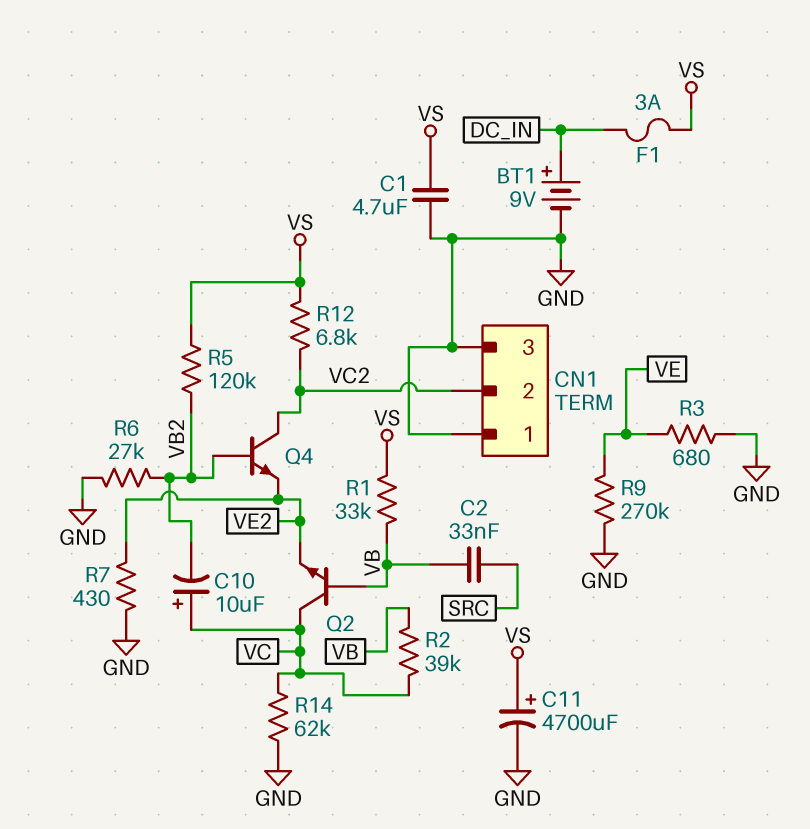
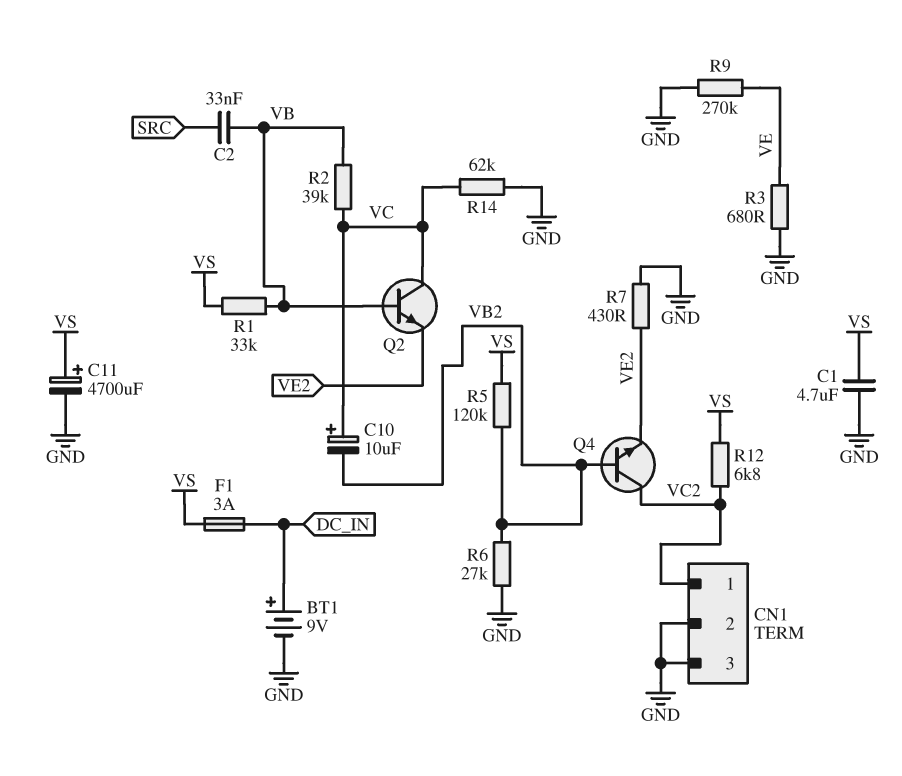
CN1 pin 1: GND -> VC2
CN1 pin 2: VC2 -> GND

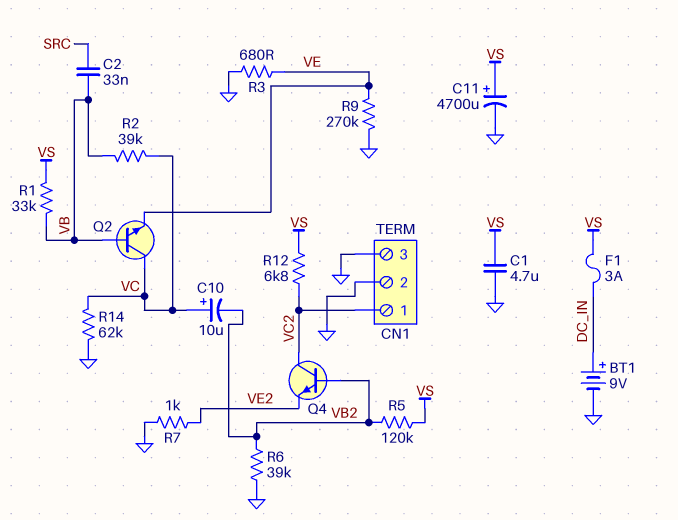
Q2: NPN (B VB, C VC, E VE2) -> NPN (B VB, C VC, E VE)
R6: 27k (GND, VB2) -> 39k (GND, VB2)
R7: 430 (GND, VE2) -> 1k (GND, VE2)

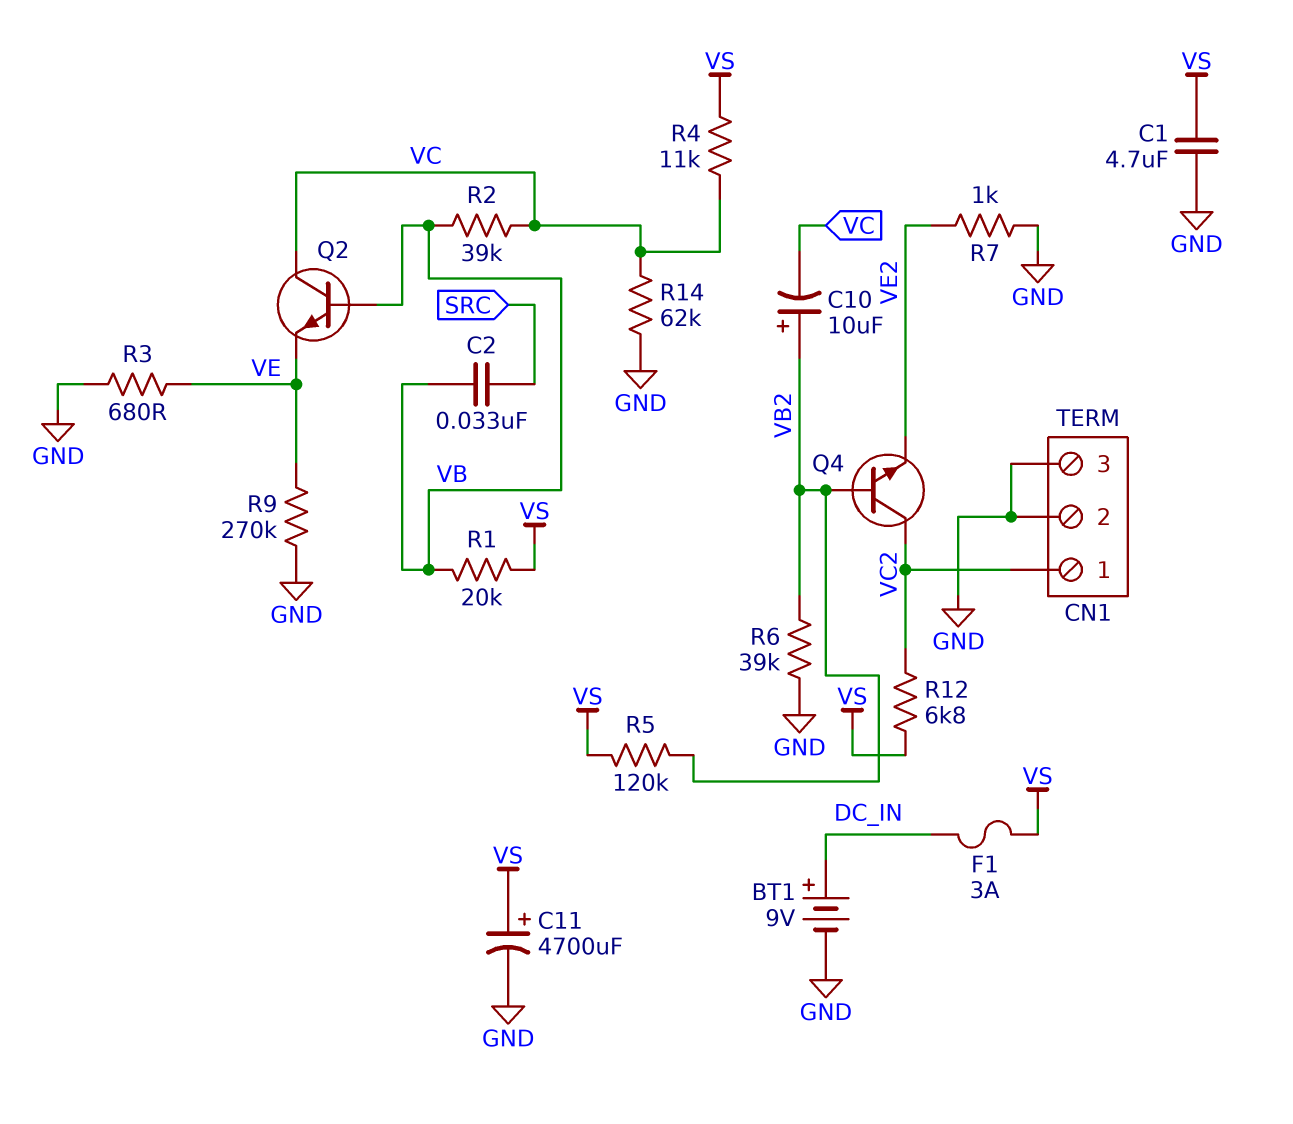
C10: 10uF (plus VC, minus VB2) -> 10uF (plus VB2, minus VC)
R1: 33k (VB, VS) -> 20k (VB, VS)
R4: none -> 11k (VC, VS)

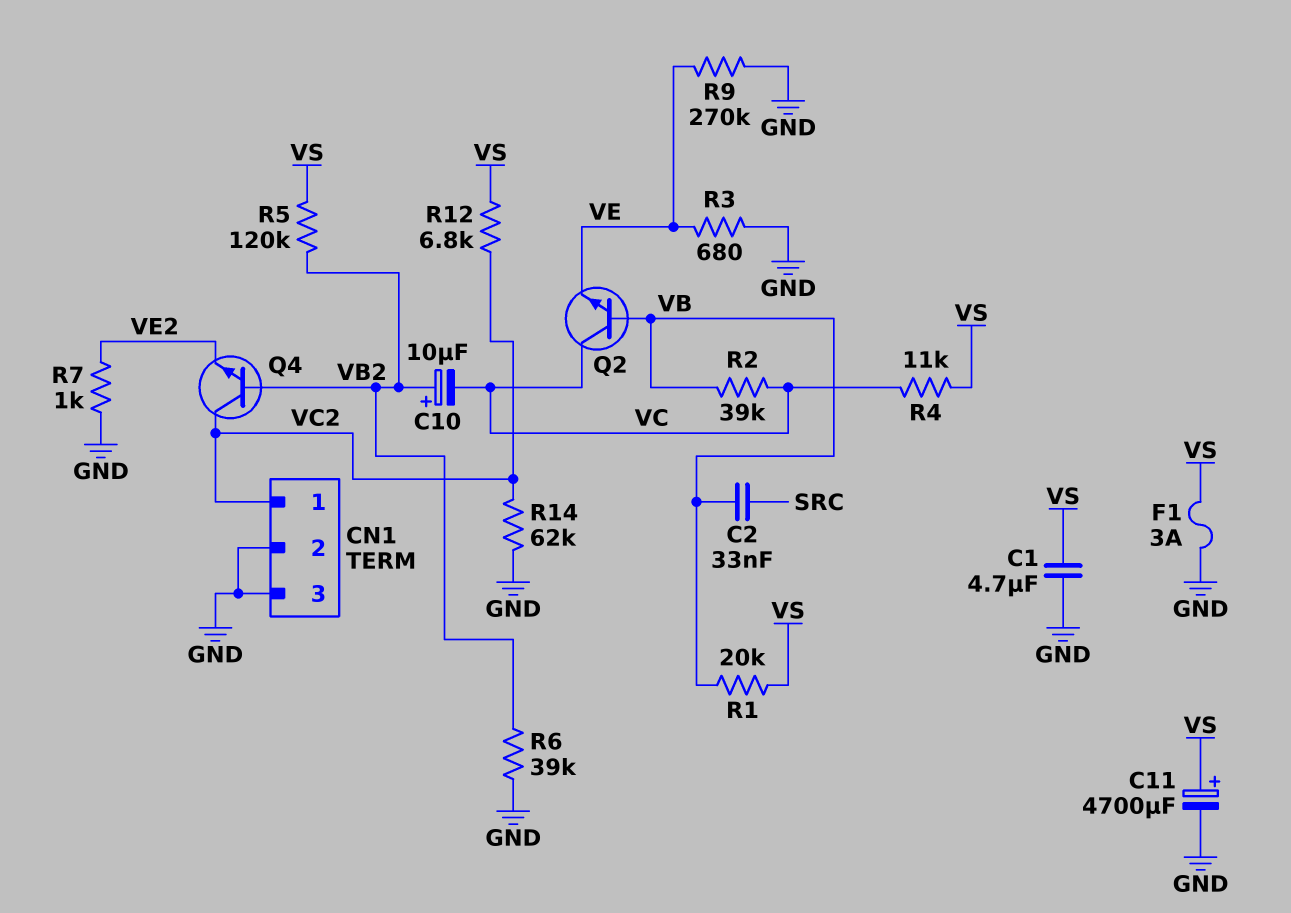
BT1: 9V (plus DC_IN, minus GND) -> none
F1: 3A (DC_IN, VS) -> 3A (GND, VS)
R14: 62k (GND, VC) -> 62k (GND, VC2)

